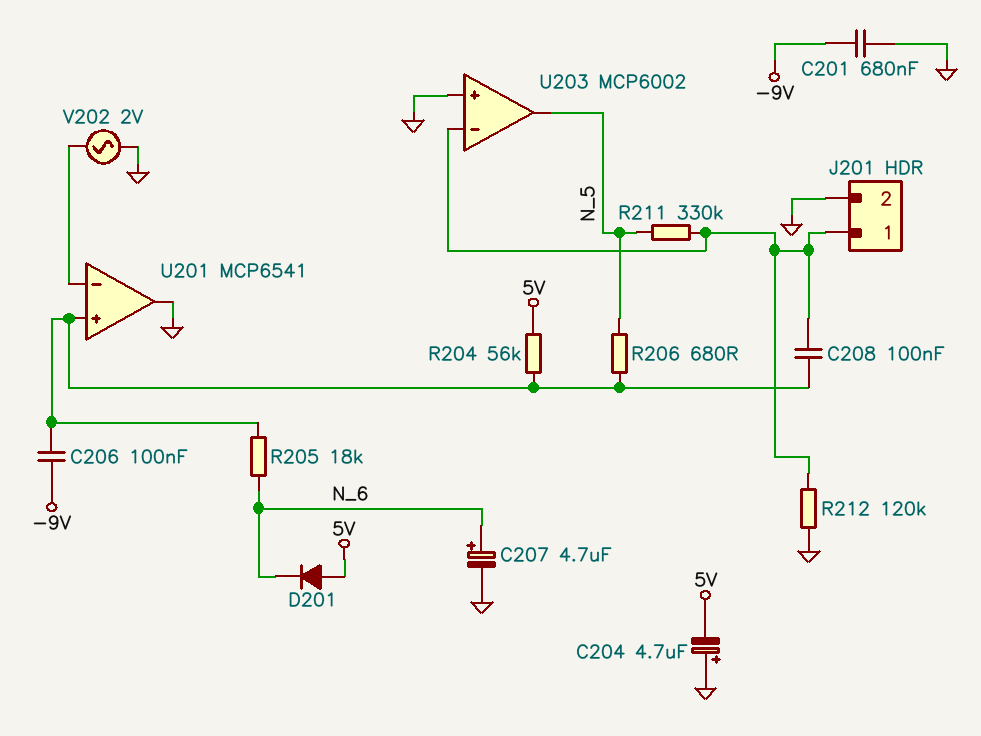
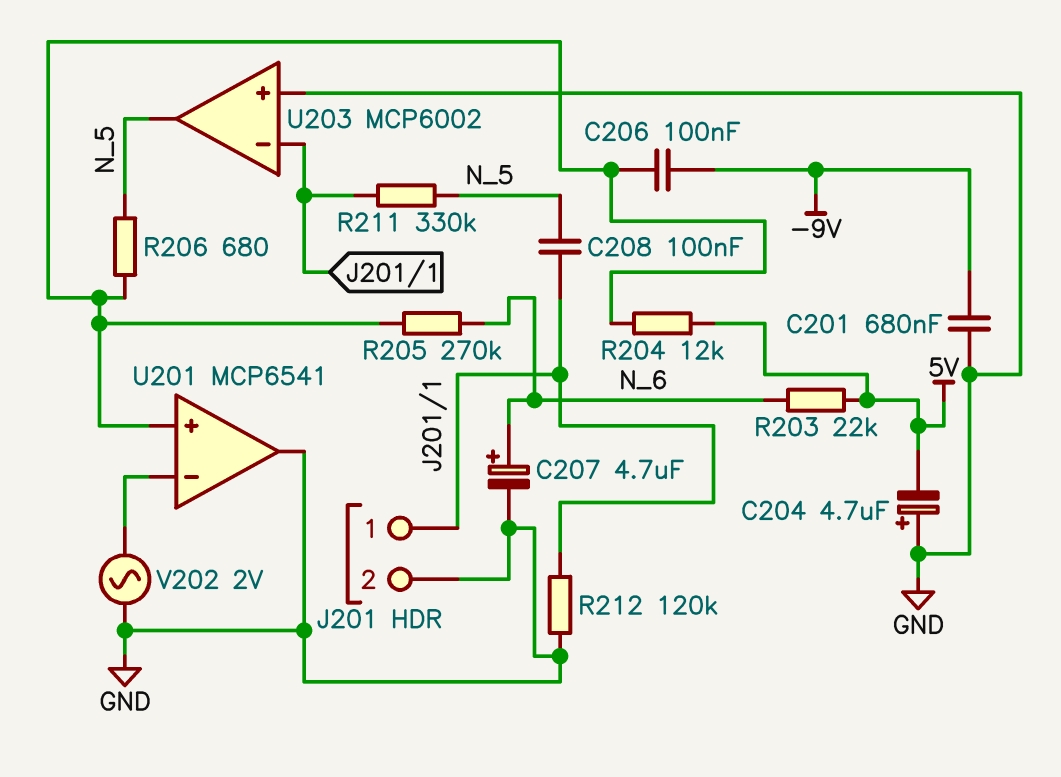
C208: 100nF (J201/1, U201/in+) -> 100nF (J201/1, N_5)
D201: diode (A 5V, K N_6) -> none
R203: none -> 22k (5V, N_6)
R204: 56k (5V, U201/in+) -> 12k (5V, U201/in+)
R205: 18k (N_6, U201/in+) -> 270k (N_6, U201/in+)

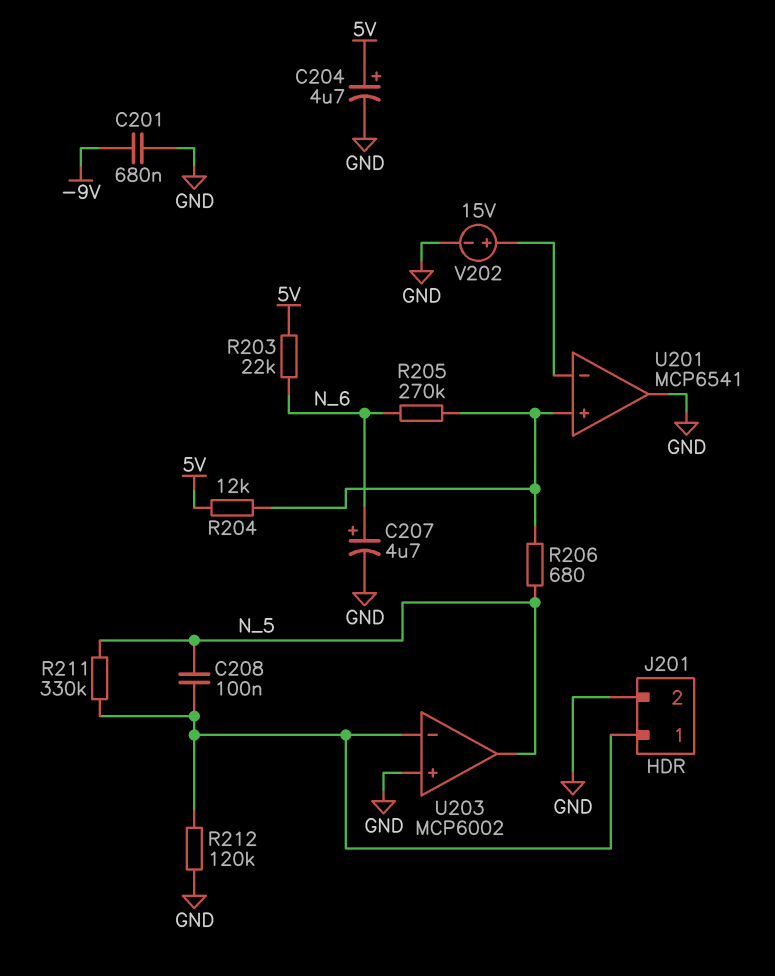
C204: 4.7uF (plus GND, minus 5V) -> 4.7uF (plus 5V, minus GND)
C206: 100nF (-9V, U201/in+) -> none
V202: AC 2V (GND, U201/in-) -> 15V (plus U201/in-, minus GND)

